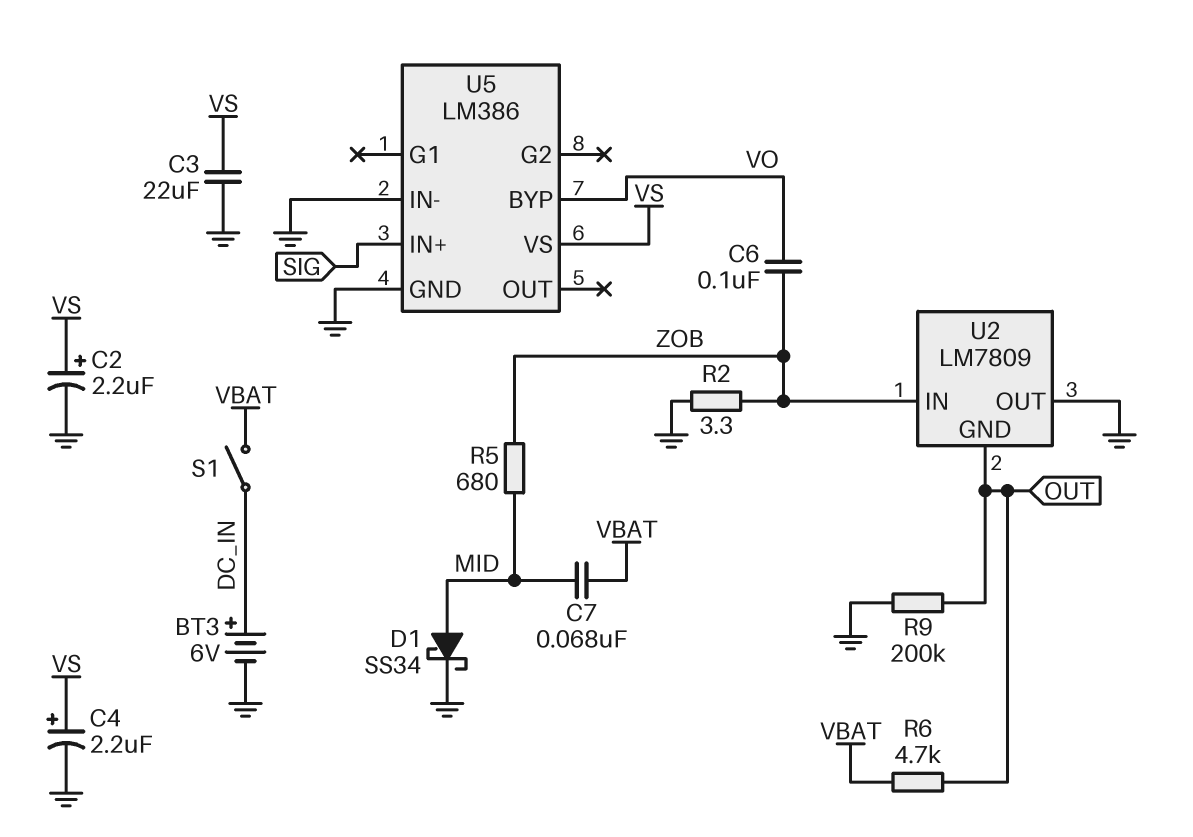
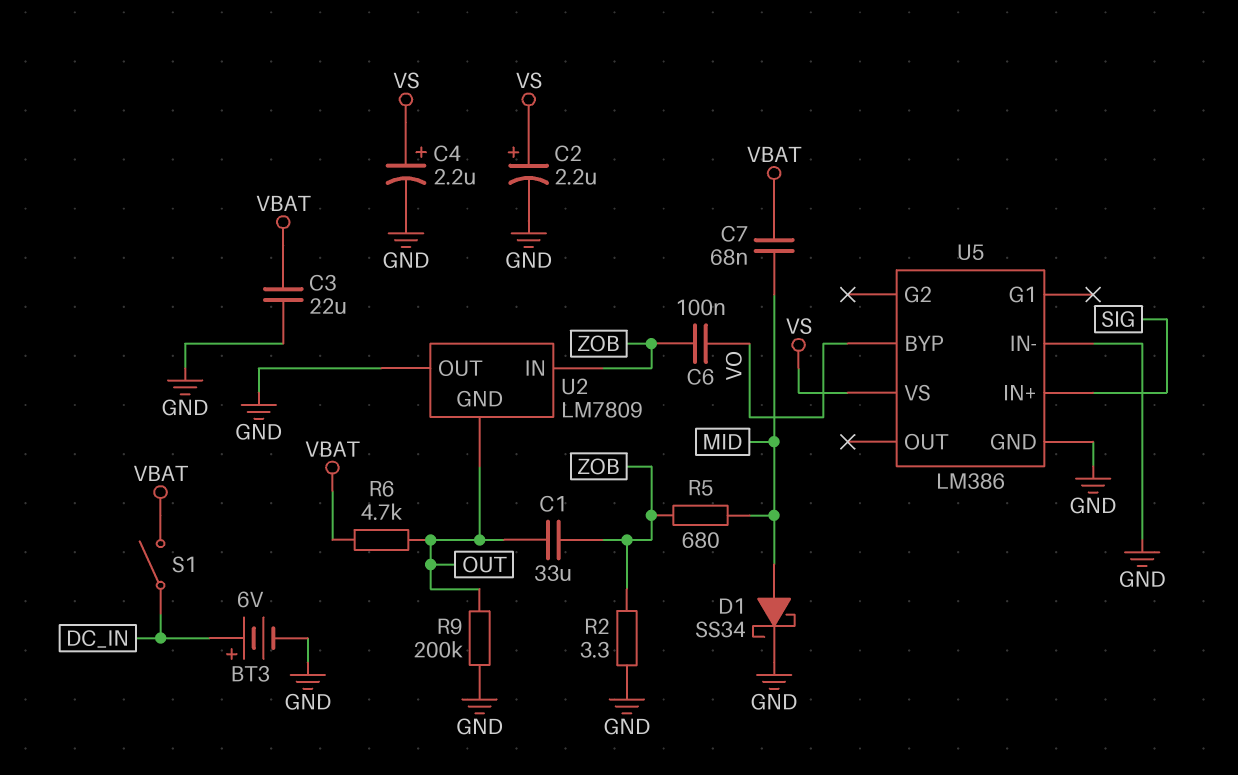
C1: none -> 33uF (OUT, ZOB)
C3: 22uF (GND, VS) -> 22uF (GND, VBAT)

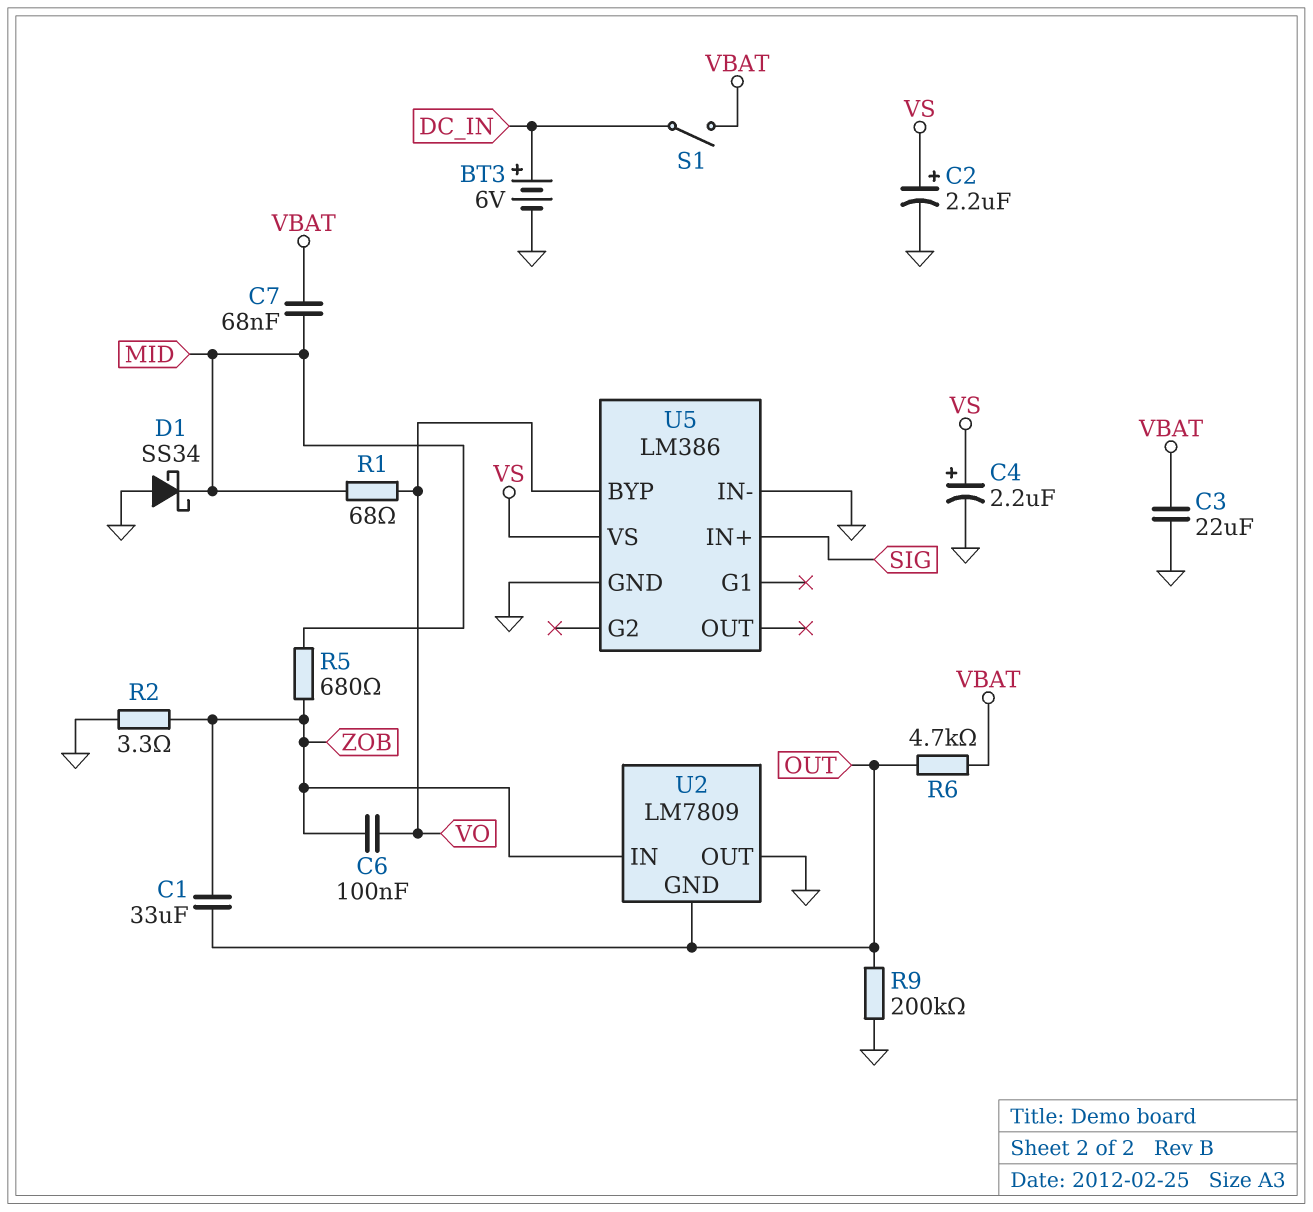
D1: schottky SS34 (A MID, K GND) -> schottky SS34 (A GND, K MID)
R1: none -> 68 (MID, VO)

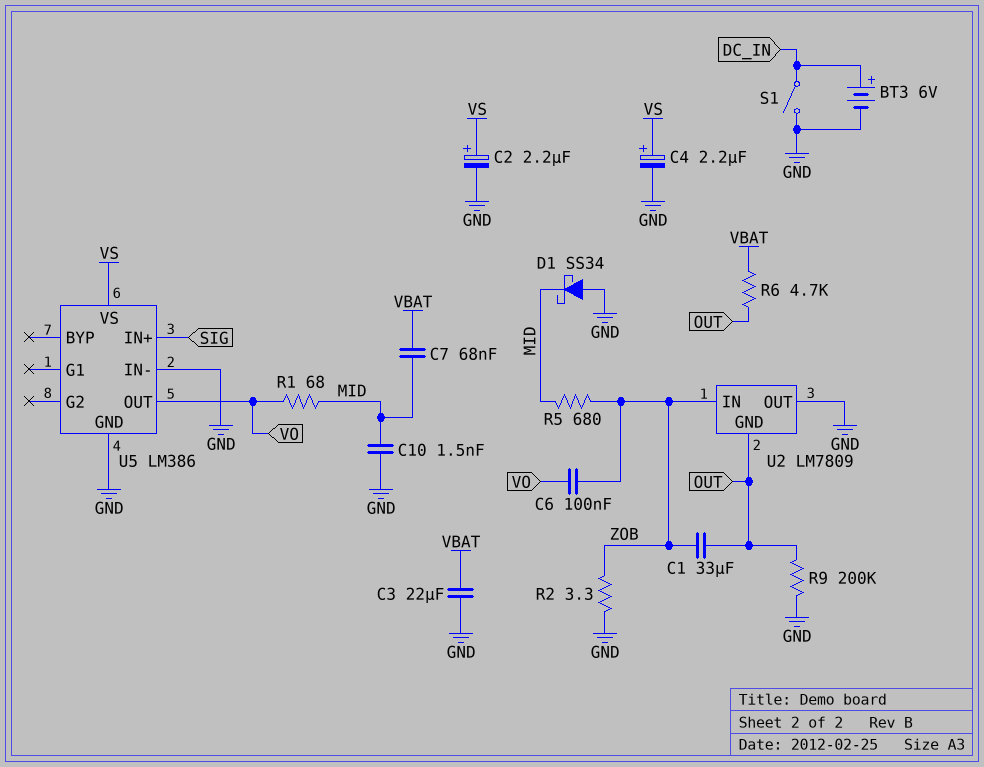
C10: none -> 1.5nF (GND, MID)
S1: switch (DC_IN, VBAT) -> switch (DC_IN, GND)
U5 pin BYP: VO -> none
U5 pin OUT: none -> VO

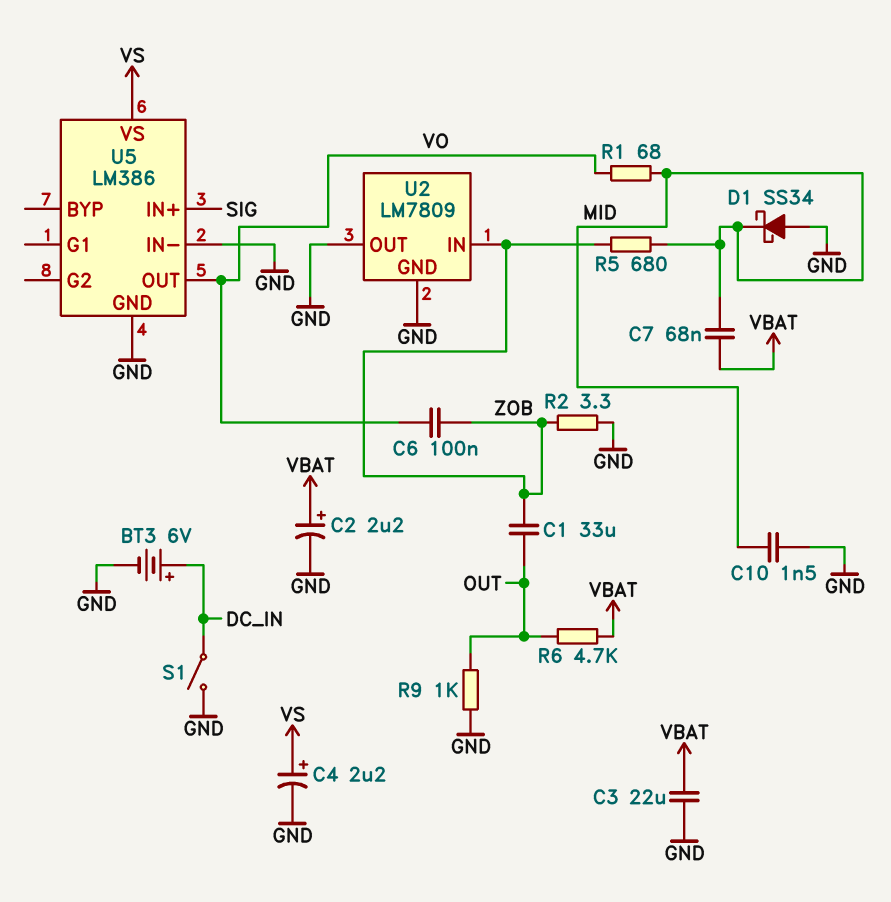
C2: 2.2uF (plus VS, minus GND) -> 2.2uF (plus VBAT, minus GND)
R9: 200k (GND, OUT) -> 1k (GND, OUT)
U2 pin GND: OUT -> GND

